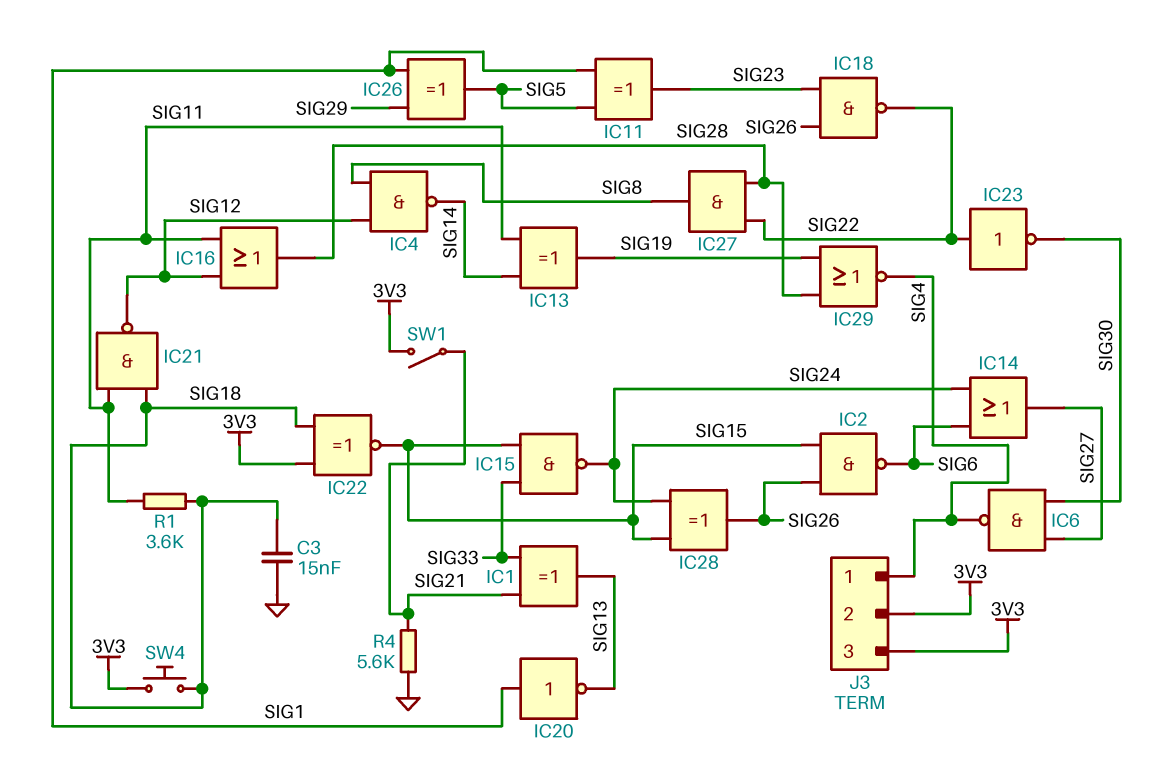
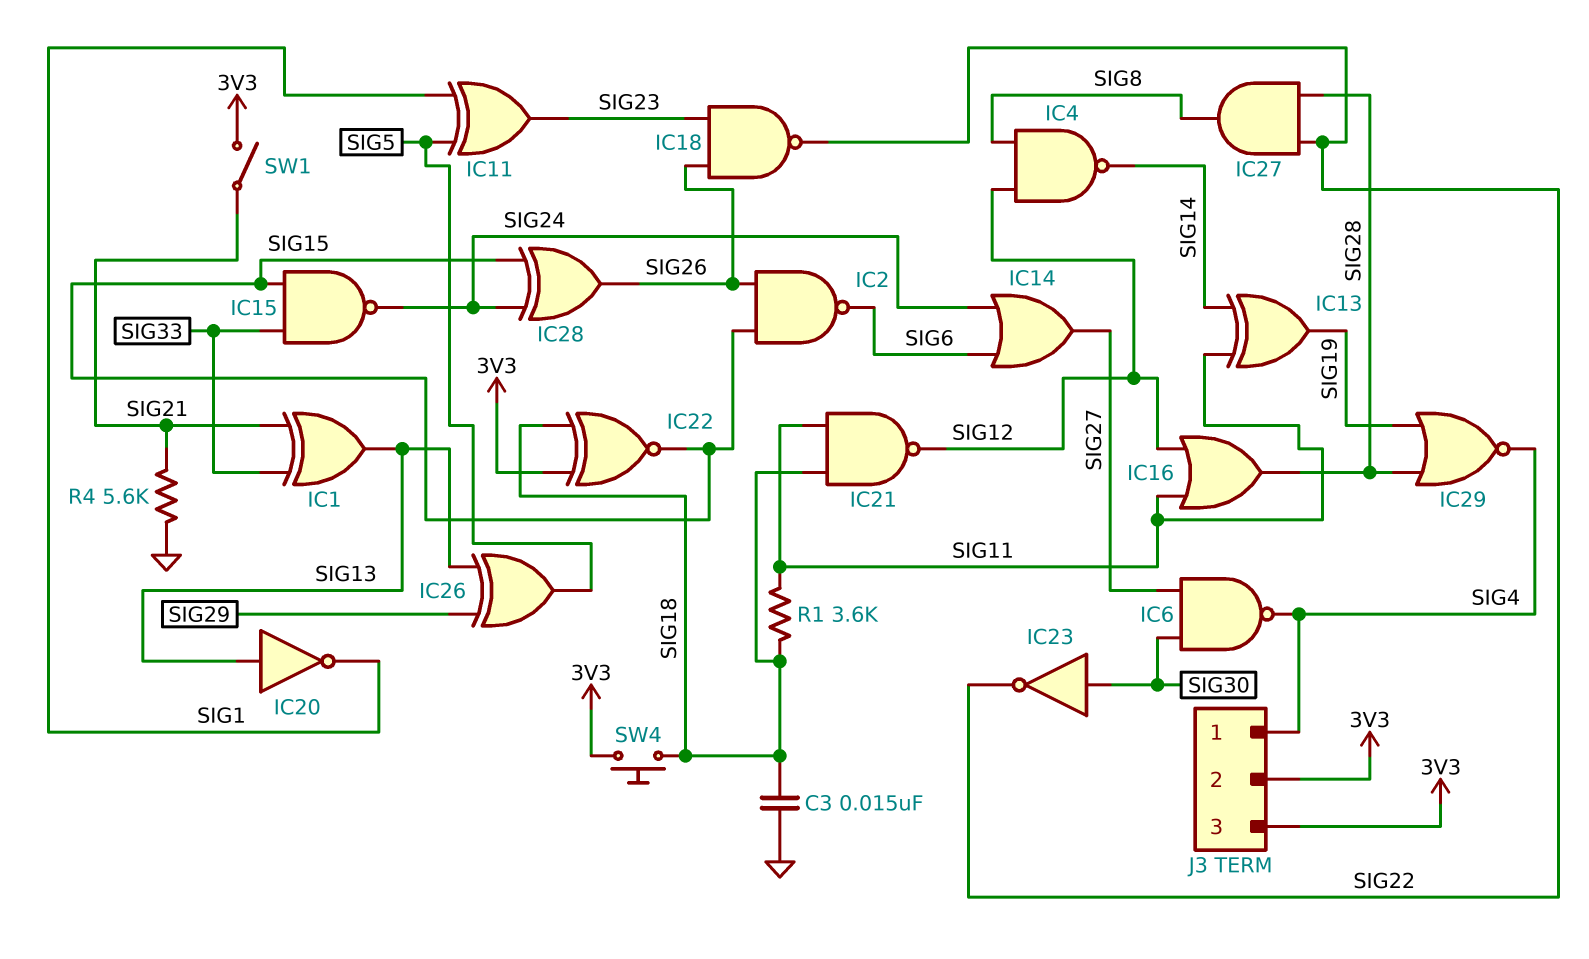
IC20: NOT (in SIG1, out SIG13) -> NOT (in SIG13, out SIG1)
IC23: NOT (in SIG22, out SIG30) -> NOT (in SIG30, out SIG22)
IC26: XOR (in SIG1, in SIG29, out SIG5) -> XOR (in SIG13, in SIG29, out SIG5)

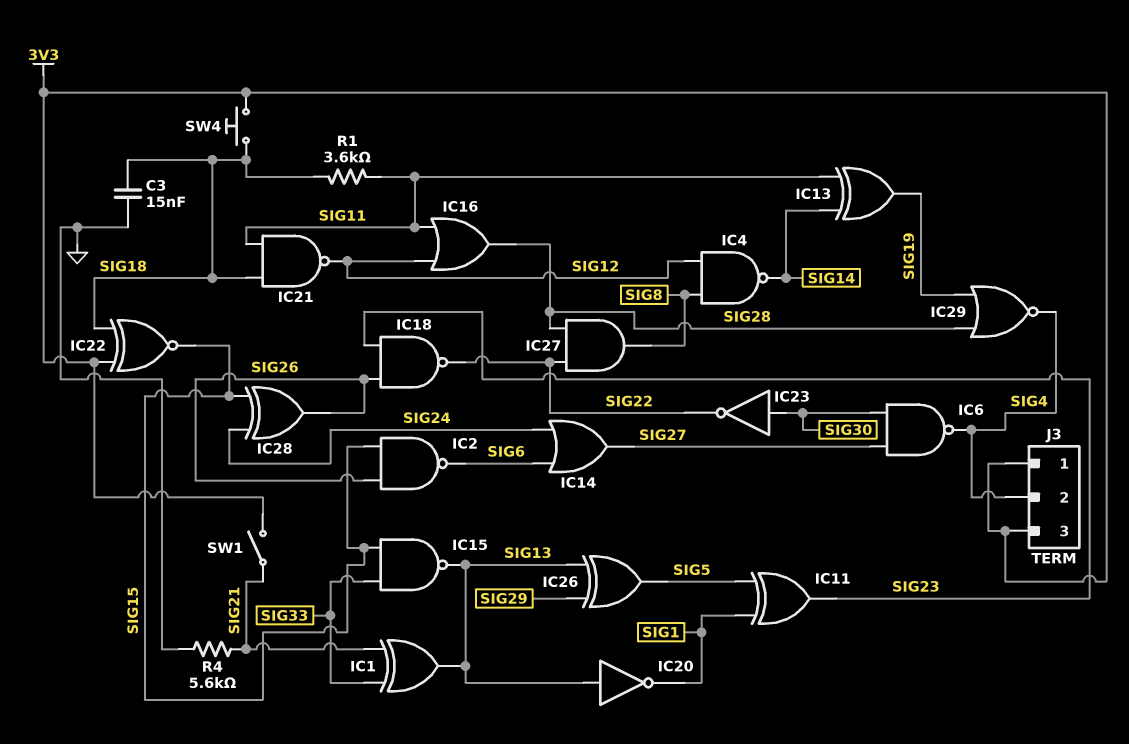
IC15: NAND (in SIG15, in SIG33, out SIG24) -> NAND (in SIG15, in SIG33, out SIG13)
J3 pin 1: SIG4 -> 3V3
J3 pin 2: 3V3 -> SIG4

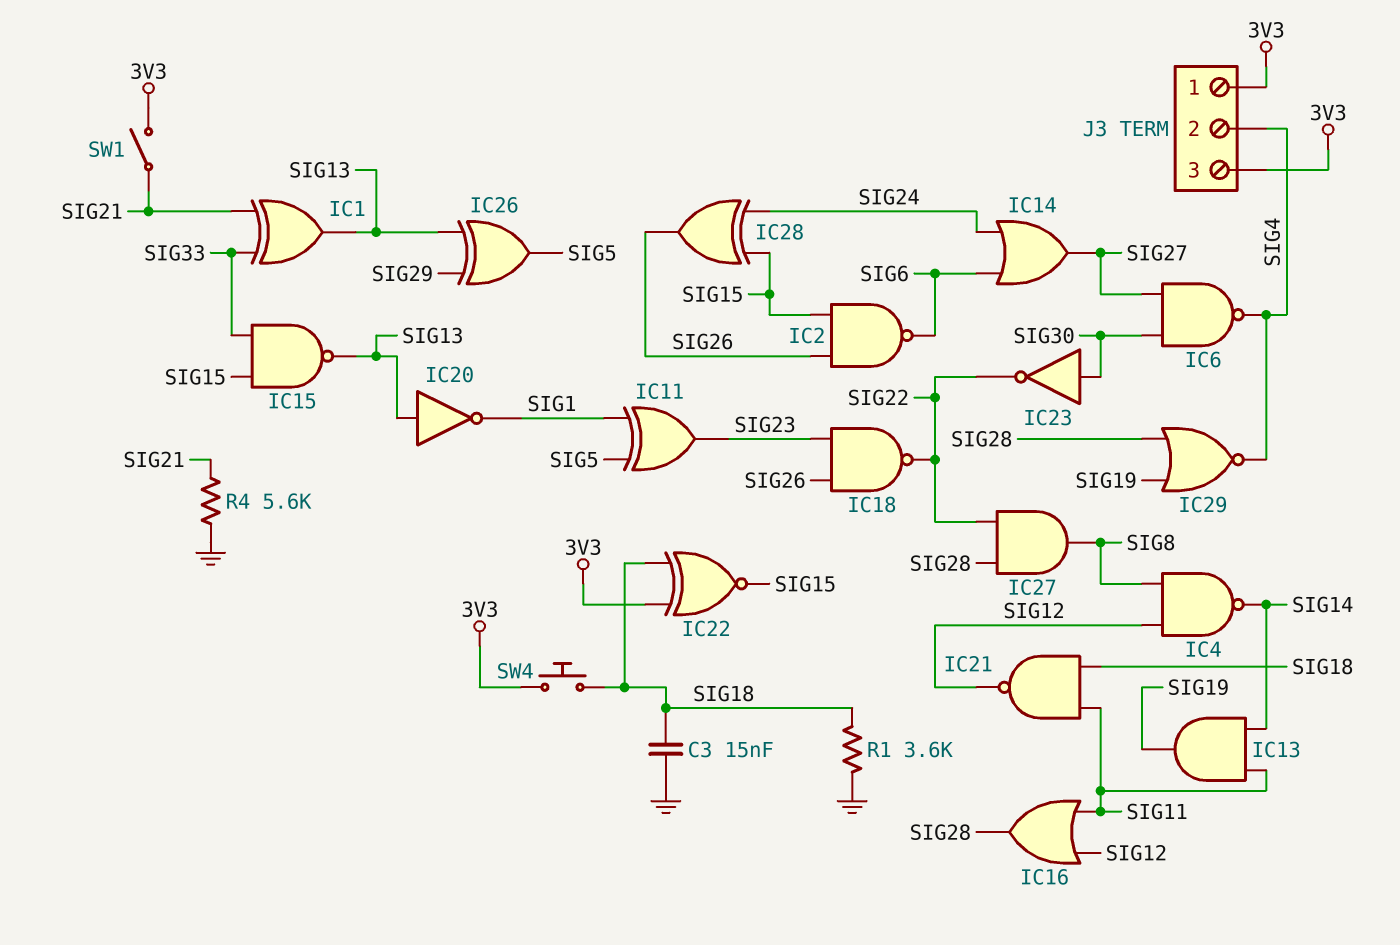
IC13: XOR (in SIG11, in SIG14, out SIG19) -> AND (in SIG11, in SIG14, out SIG19)
R1: 3.6k (SIG11, SIG18) -> 3.6k (GND, SIG18)

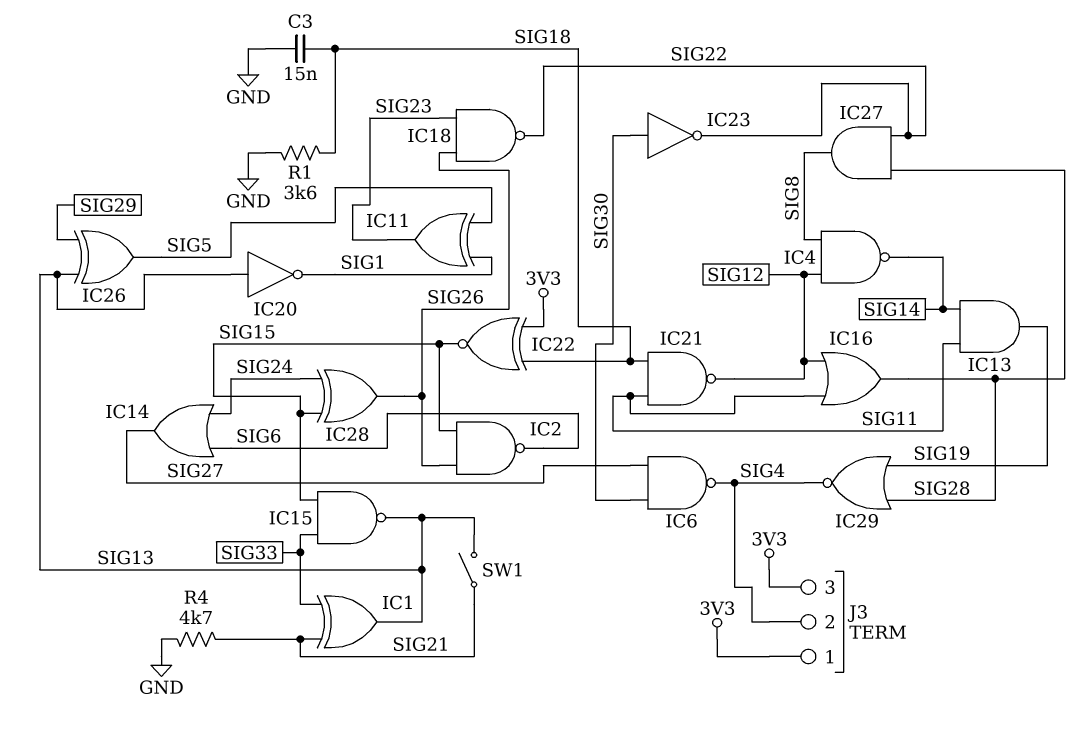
R4: 5.6k (GND, SIG21) -> 4.7k (GND, SIG21)
SW1: switch (3V3, SIG21) -> switch (SIG13, SIG21)
SW4: button (3V3, SIG18) -> none

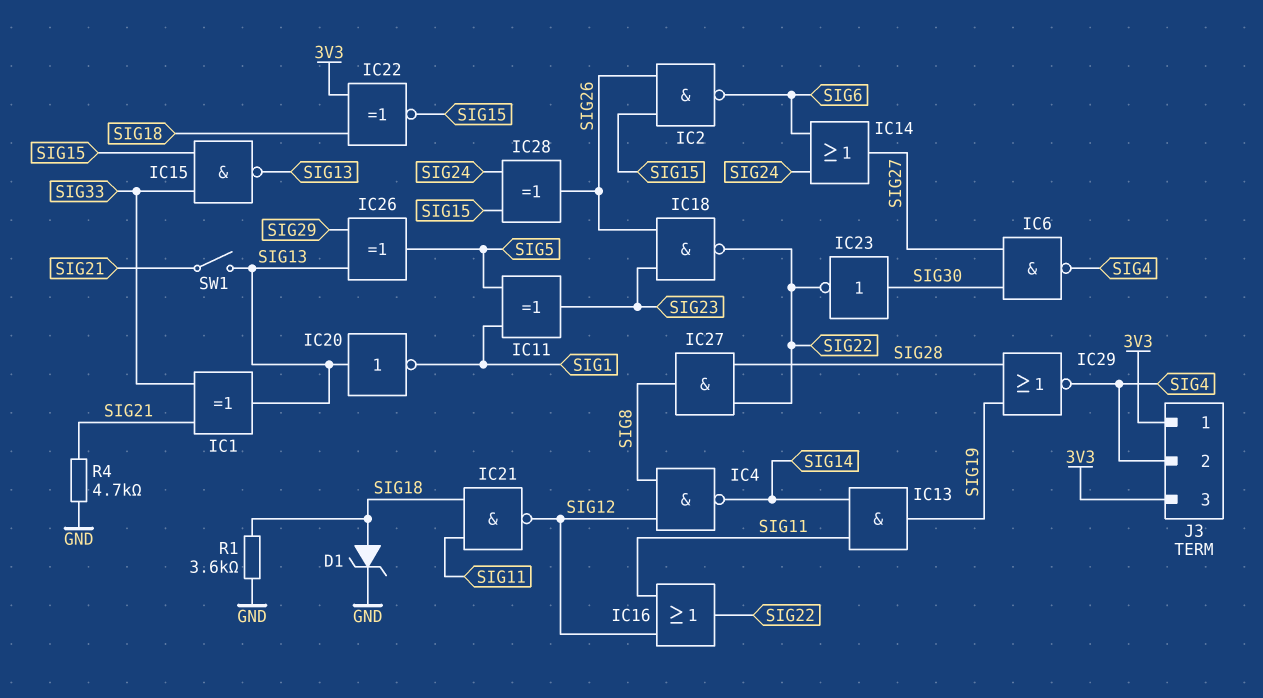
C3: 15nF (GND, SIG18) -> none
D1: none -> zener (A SIG18, K GND)
IC16: OR (in SIG11, in SIG12, out SIG28) -> OR (in SIG11, in SIG12, out SIG22)

